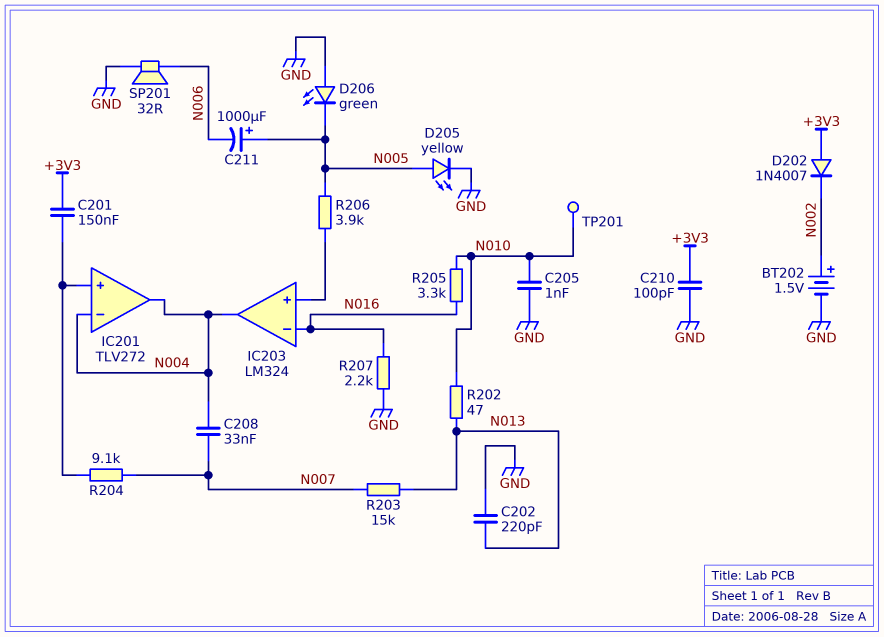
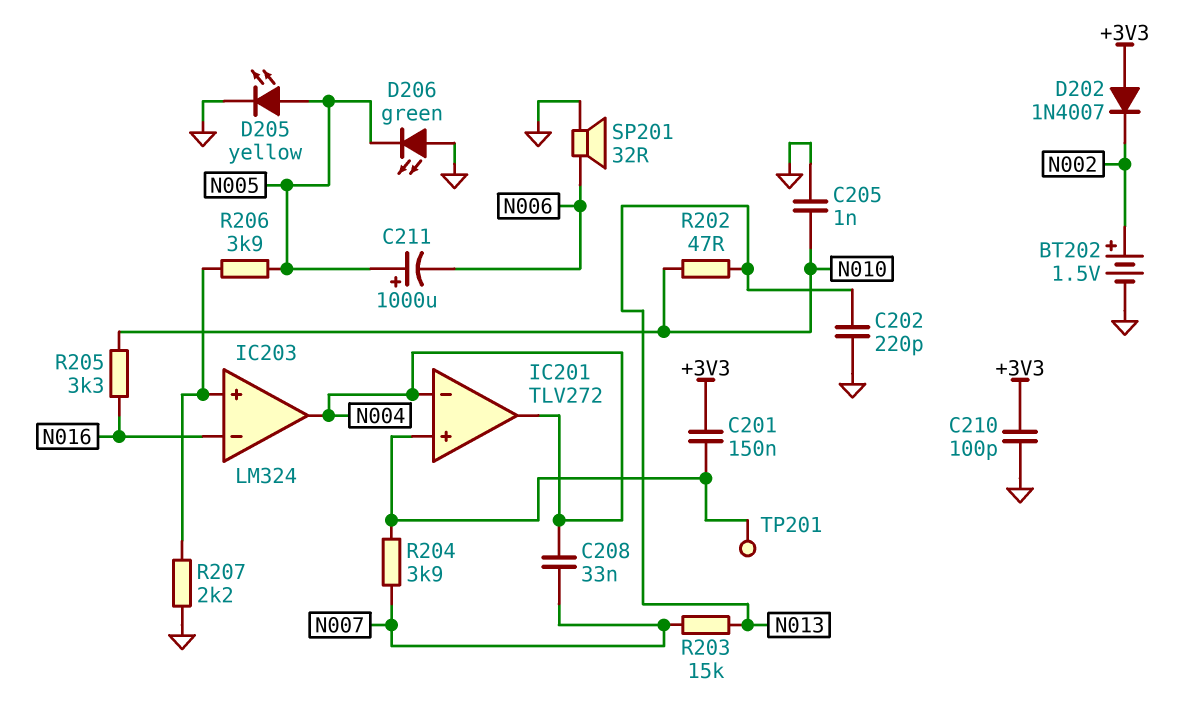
R204: 9.1k (IC201/in+, N007) -> 3.9k (IC201/in+, N007)
R207: 2.2k (GND, N016) -> 2.2k (GND, IC203/in+)
TP201: test point (N010) -> test point (IC201/in+)

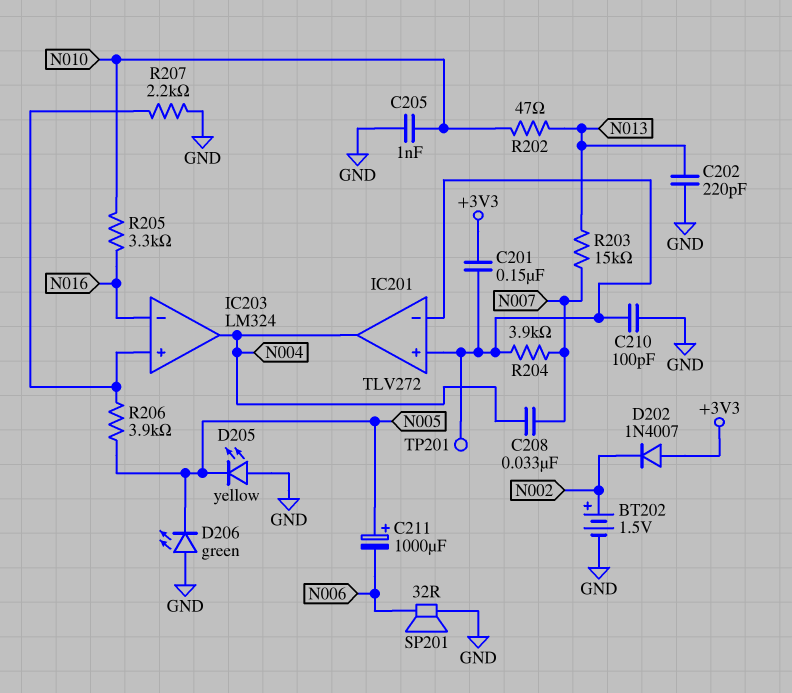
C210: 100pF (+3V3, GND) -> 100pF (GND, IC201/in+)
D205: LED yellow (A N005, K GND) -> LED yellow (A GND, K N005)
IC201 pin in-: N004 -> IC201/in+

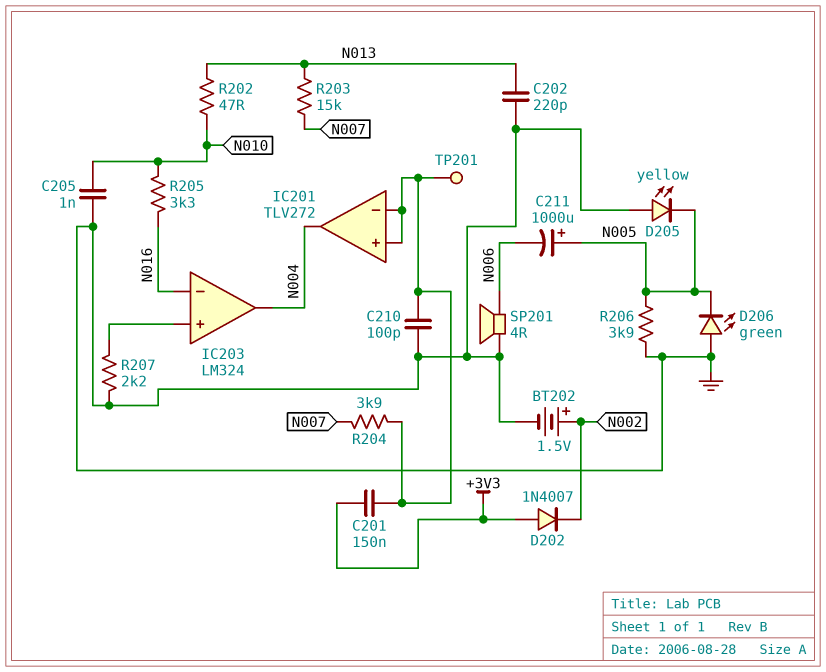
C208: 33nF (N004, N007) -> none
R206: 3.9k (IC203/in+, N005) -> 3.9k (GND, N005)
SP201: speaker 32R (GND, N006) -> speaker 4R (GND, N006)

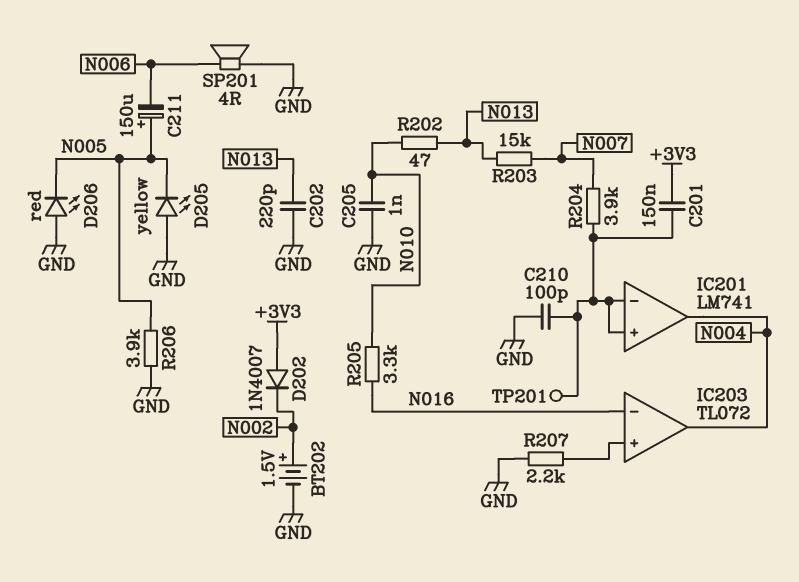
C211: 1000uF (plus N005, minus N006) -> 150uF (plus N005, minus N006)
D206: LED green (A GND, K N005) -> LED red (A GND, K N005)
IC201: TLV272 -> LM741
IC203: LM324 -> TL072

